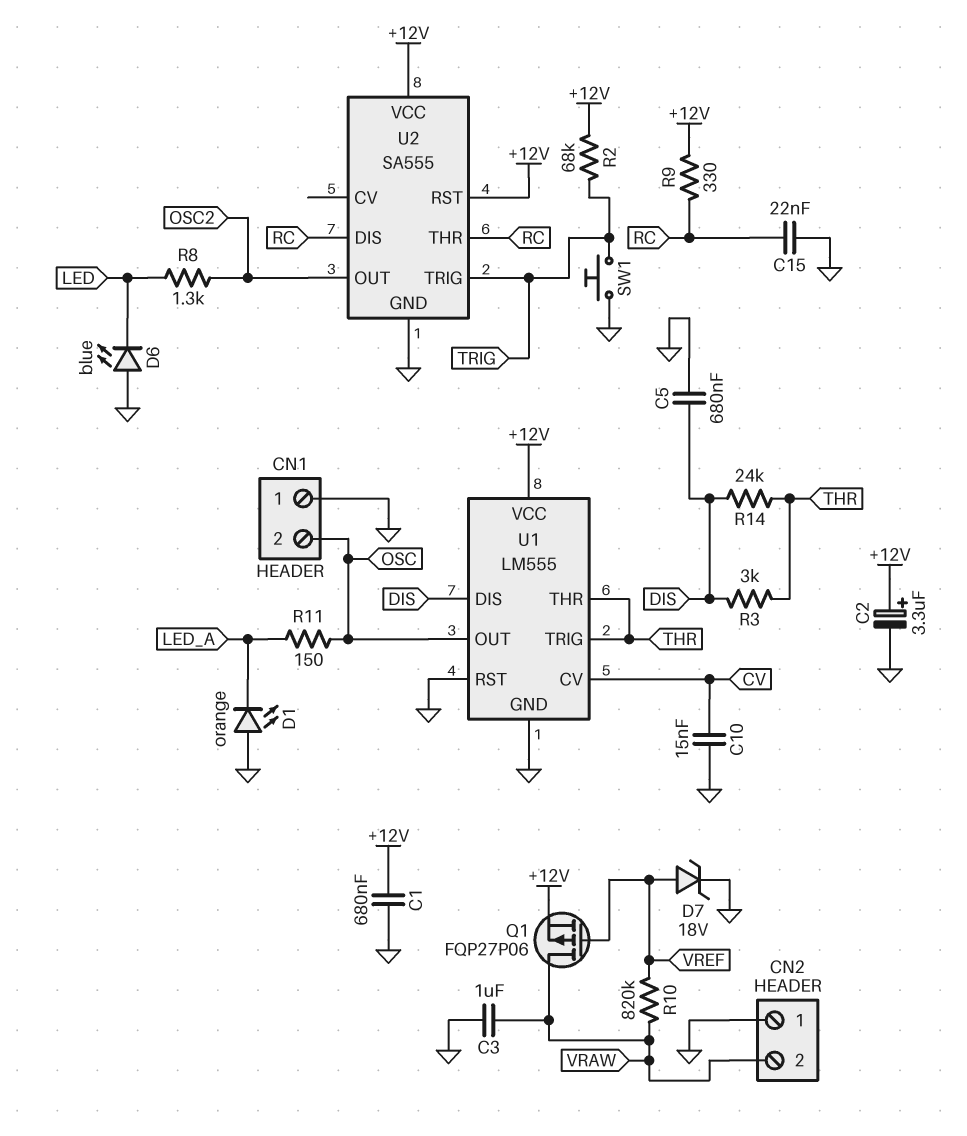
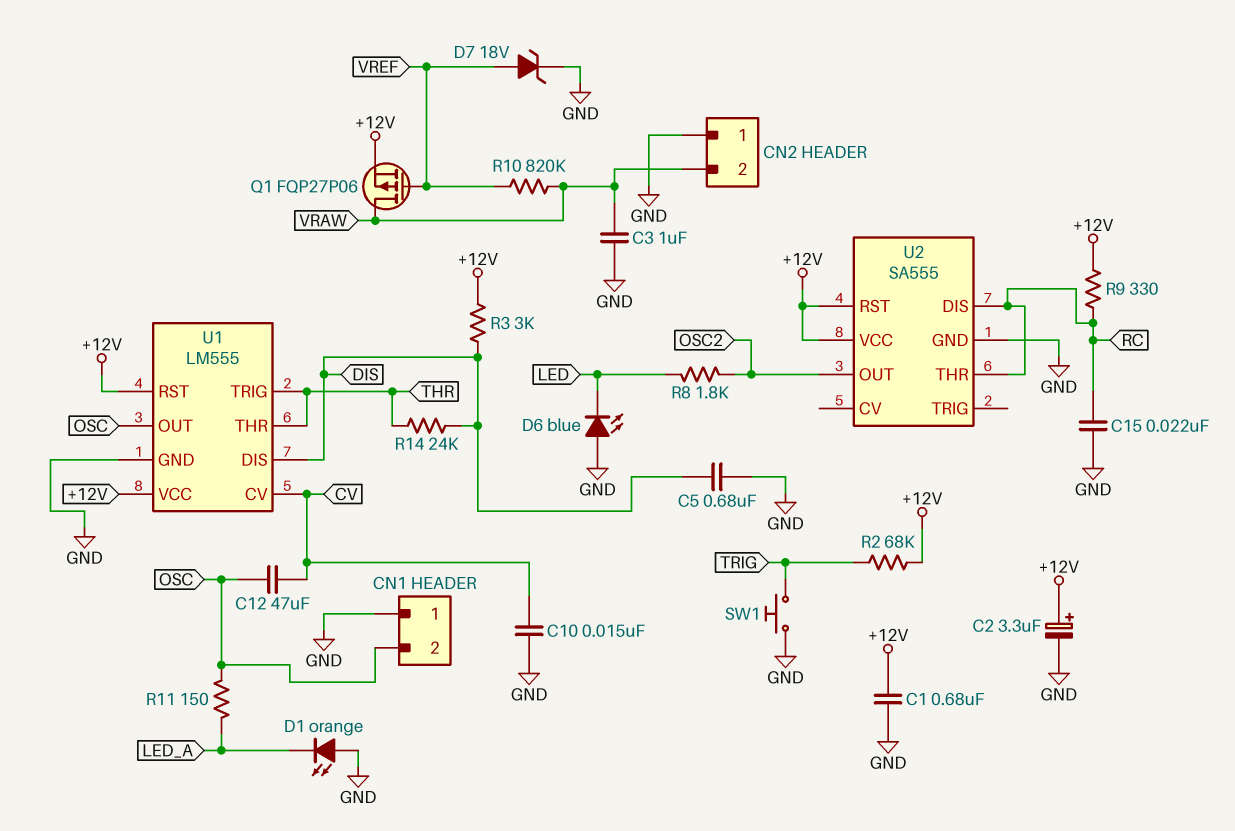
C12: none -> 47uF (CV, OSC)
R3: 3k (DIS, THR) -> 3k (+12V, DIS)
R8: 1.3k (LED, OSC2) -> 1.8k (LED, OSC2)
U1 pin RST: GND -> +12V
U2 pin TRIG: TRIG -> none

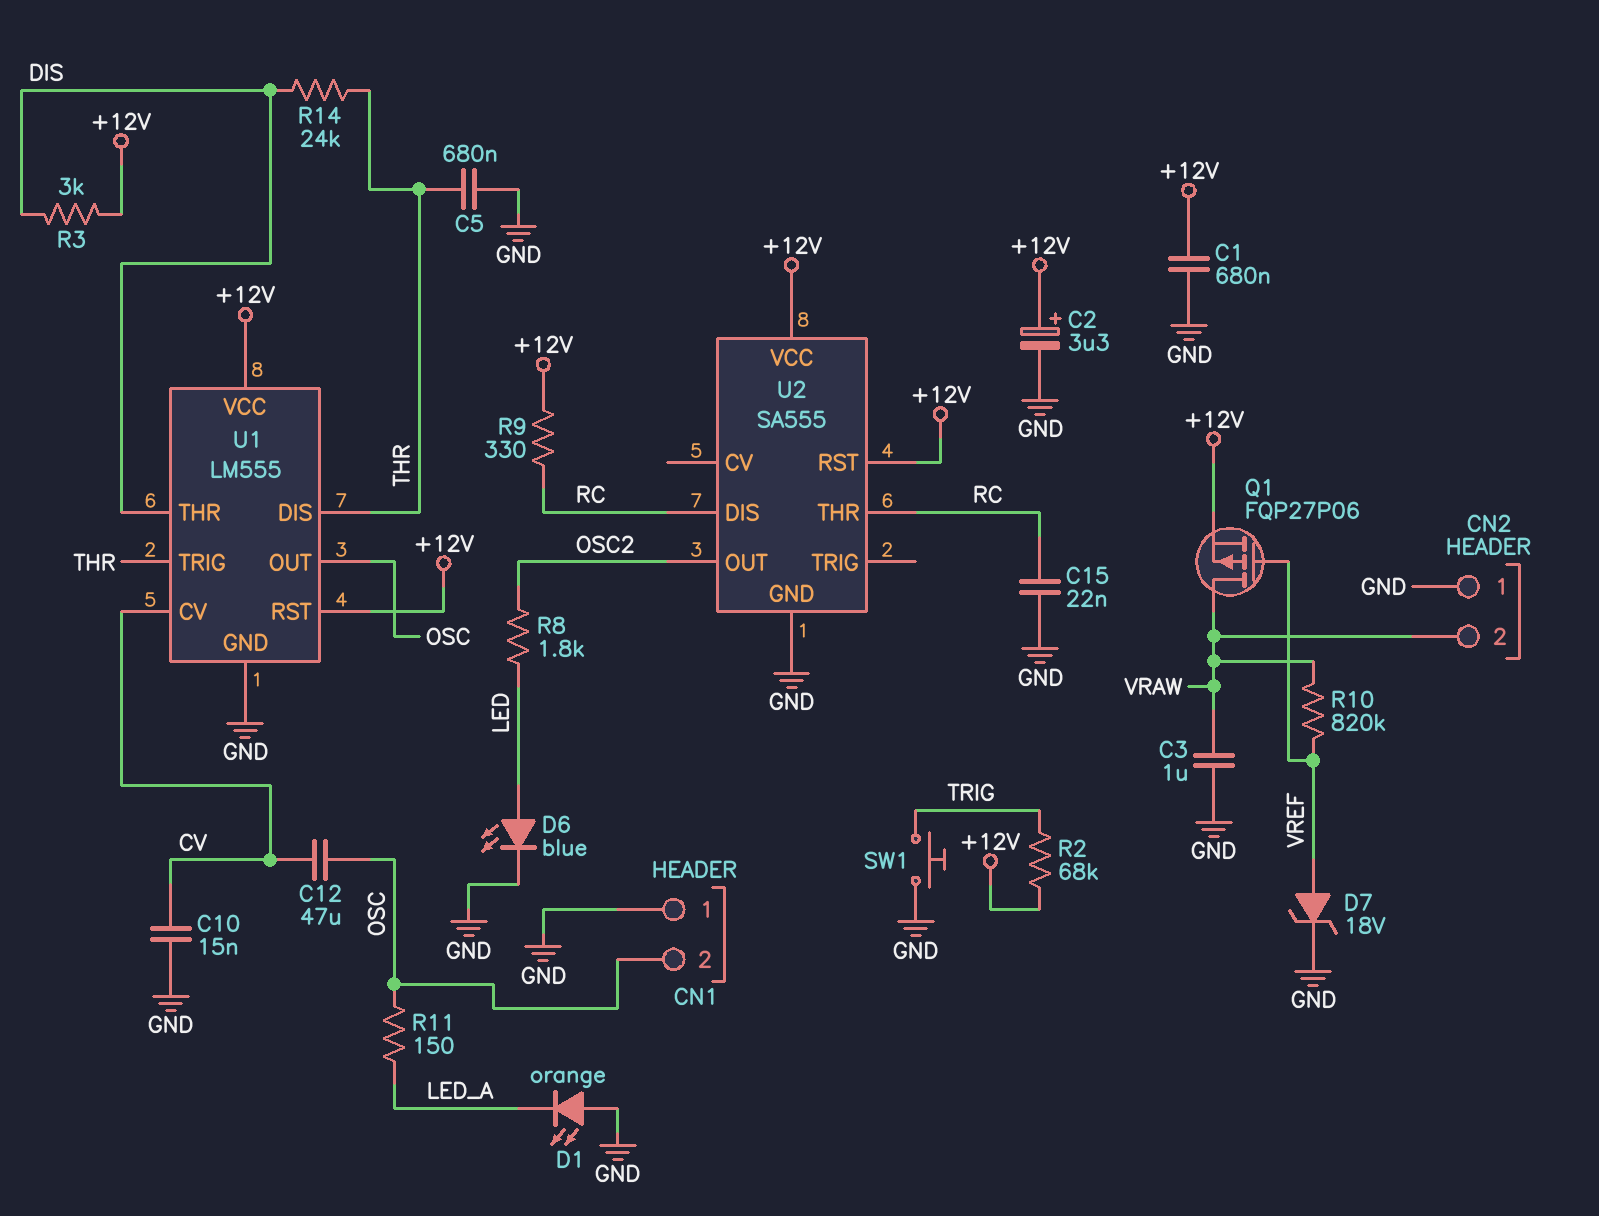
C5: 680nF (DIS, GND) -> 680nF (GND, THR)
D6: LED blue (A GND, K LED) -> LED blue (A LED, K GND)
U1 pin DIS: DIS -> THR
U1 pin THR: THR -> DIS

